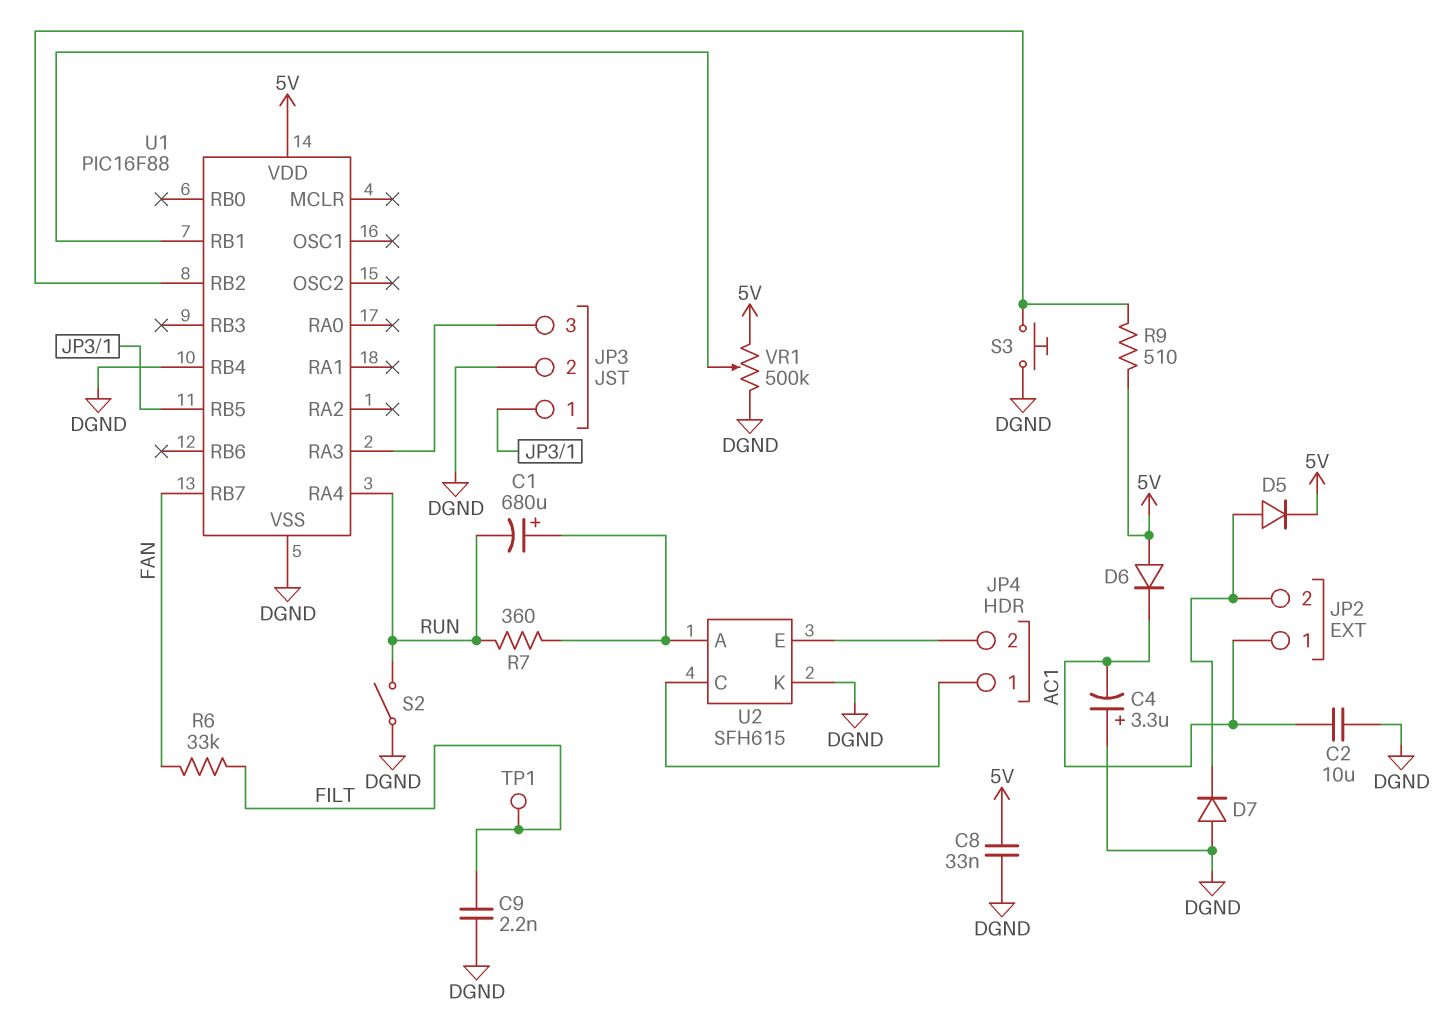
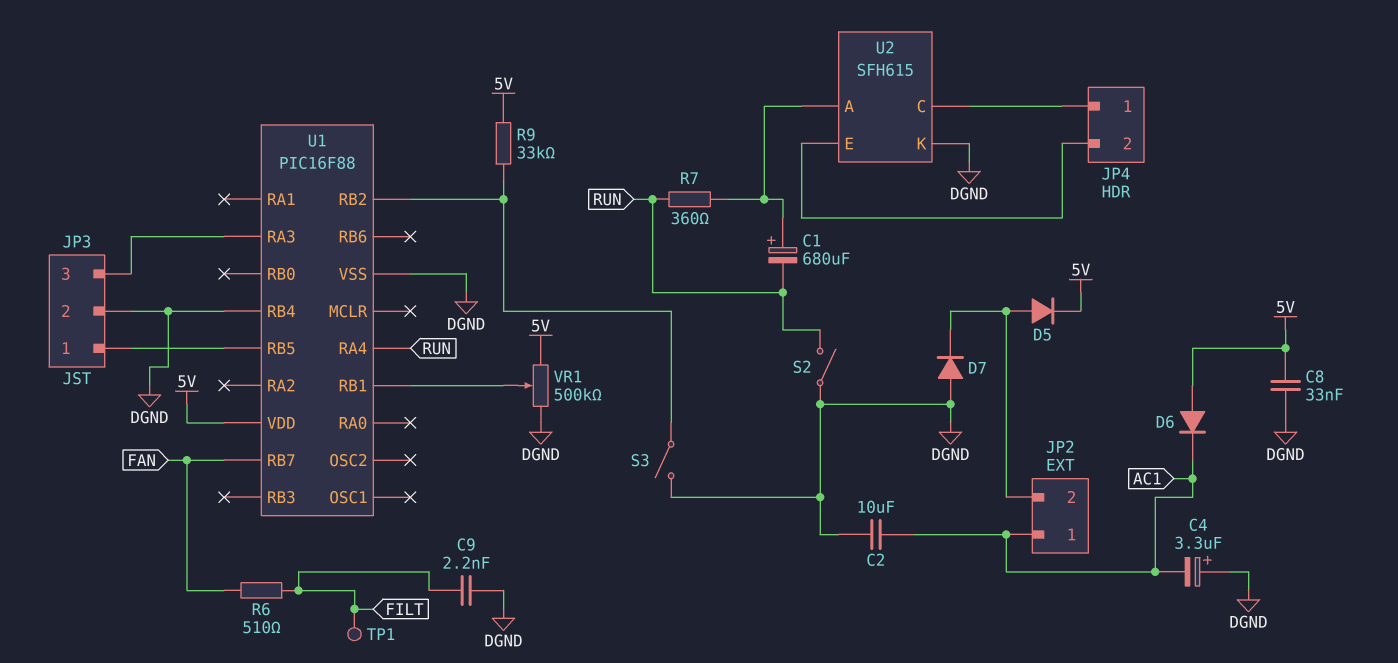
R6: 33k (FAN, FILT) -> 510 (FAN, FILT)
R9: 510 (5V, U1/RB2) -> 33k (5V, U1/RB2)
S3: button (DGND, U1/RB2) -> switch (DGND, U1/RB2)

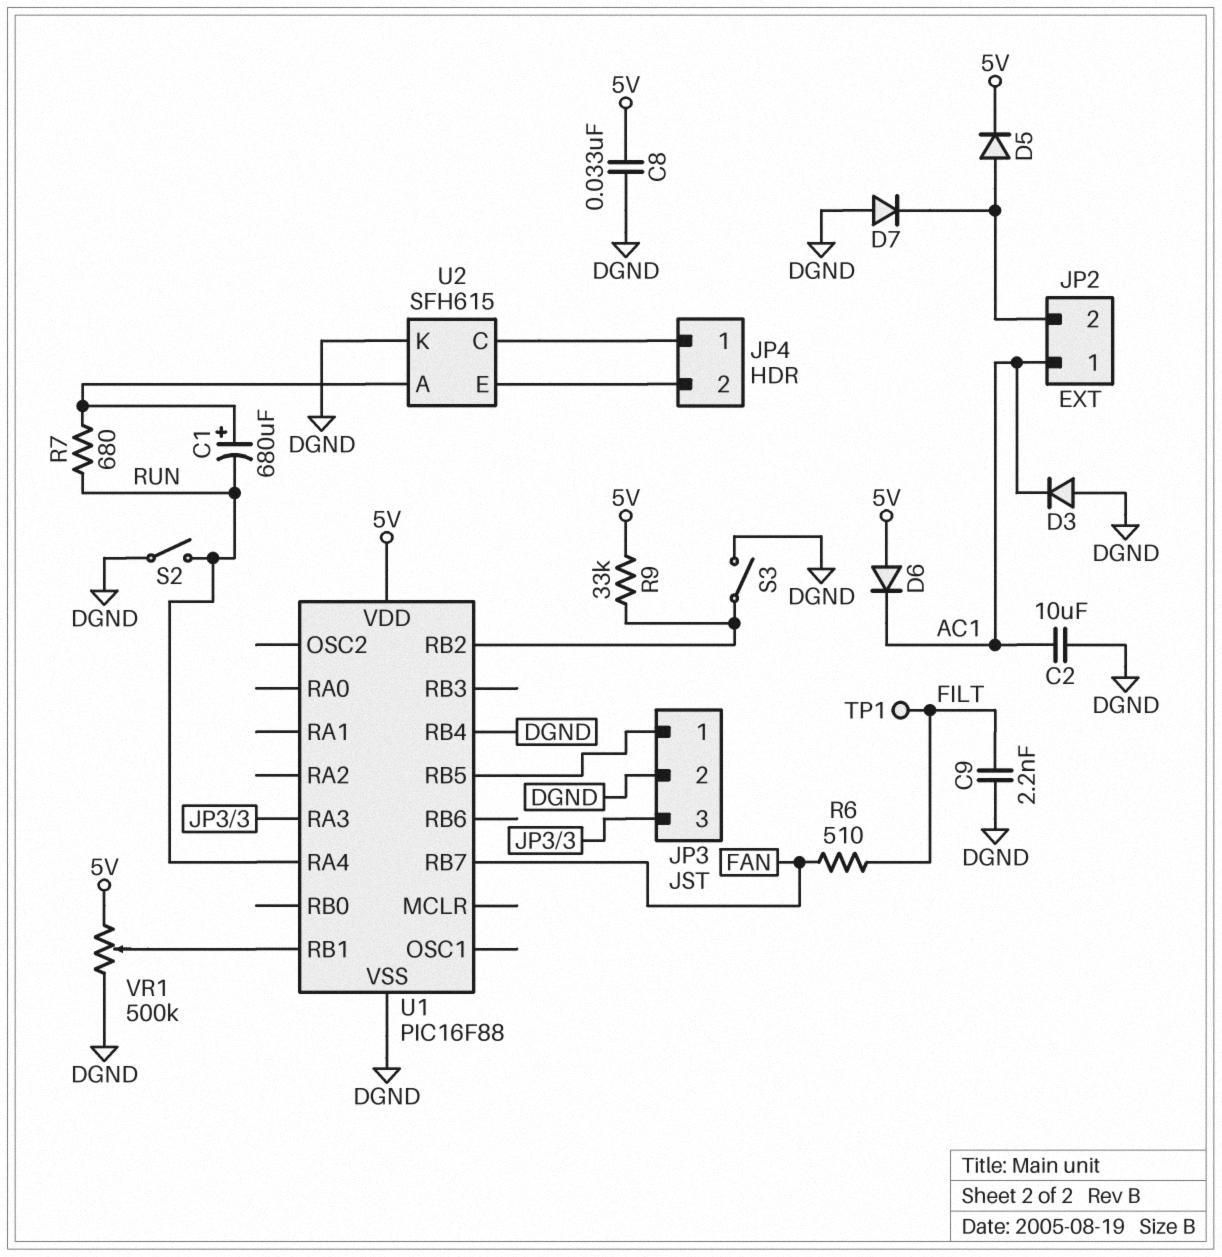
C4: 3.3uF (plus DGND, minus AC1) -> none
D3: none -> diode (A DGND, K AC1)
R7: 360 (RUN, U2/A) -> 680 (RUN, U2/A)

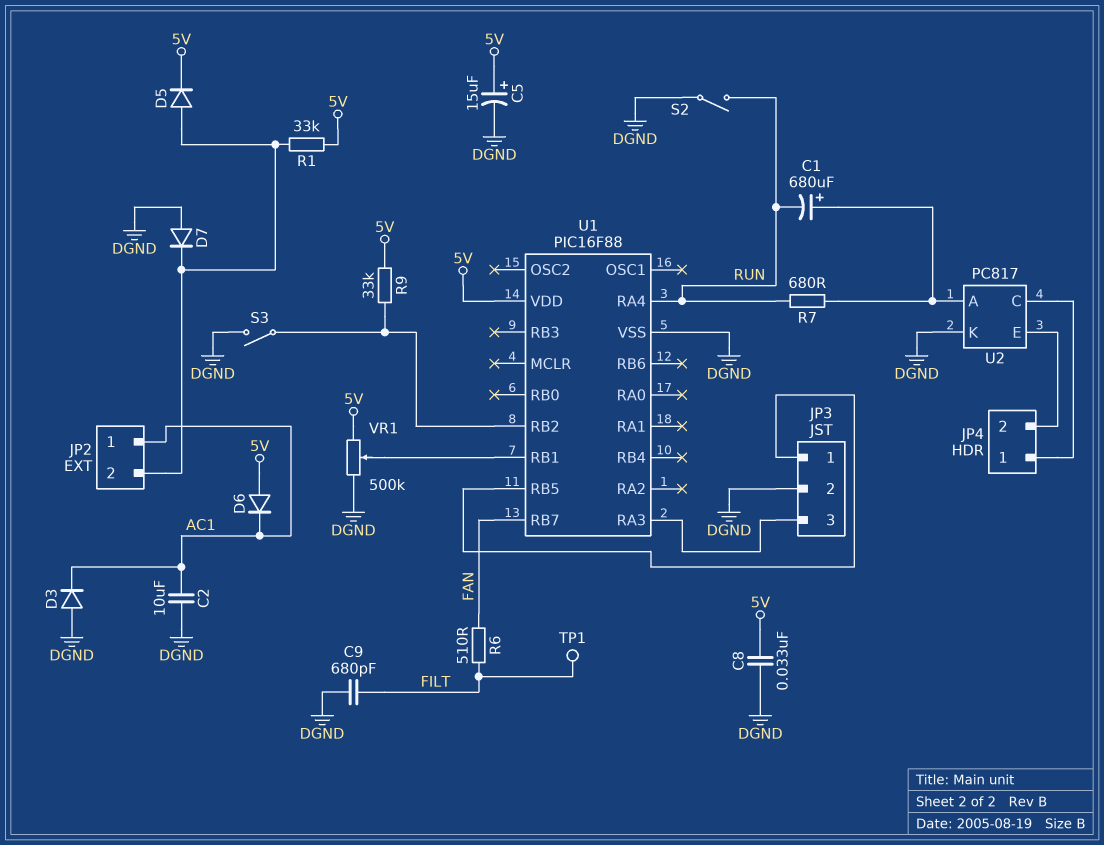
C5: none -> 15uF (plus 5V, minus DGND)
C9: 2.2nF (DGND, FILT) -> 680pF (DGND, FILT)
R1: none -> 33k (5V, JP2/2)
U1 pin RB4: DGND -> none
U2: SFH615 -> PC817

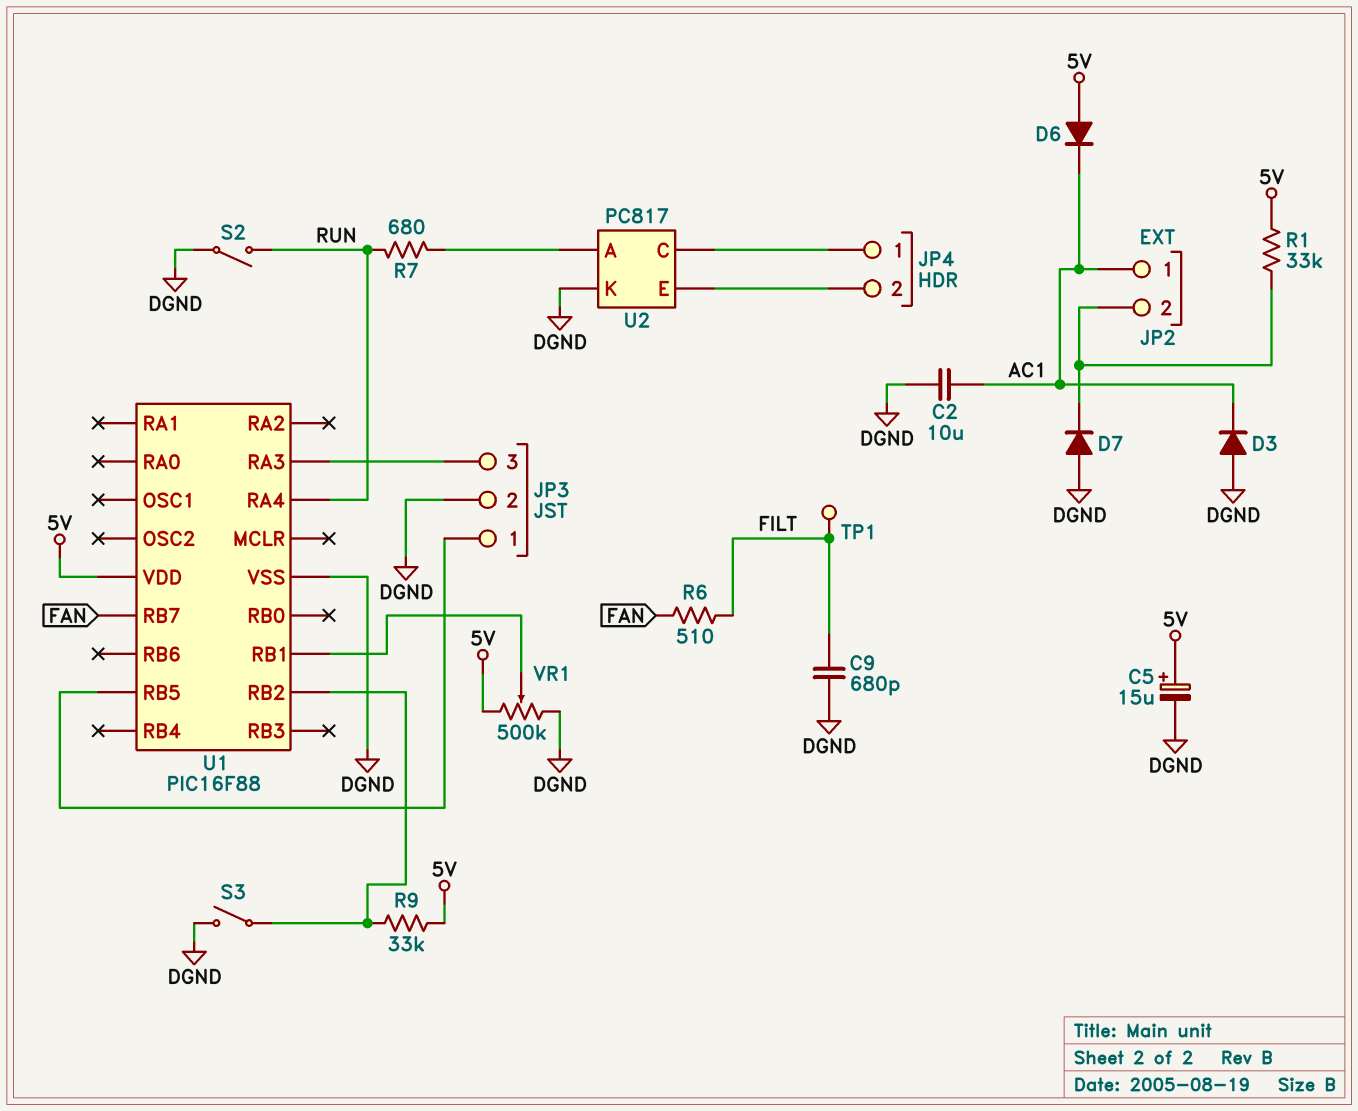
C1: 680uF (plus U2/A, minus RUN) -> none
C8: 33nF (5V, DGND) -> none
D5: diode (A JP2/2, K 5V) -> none

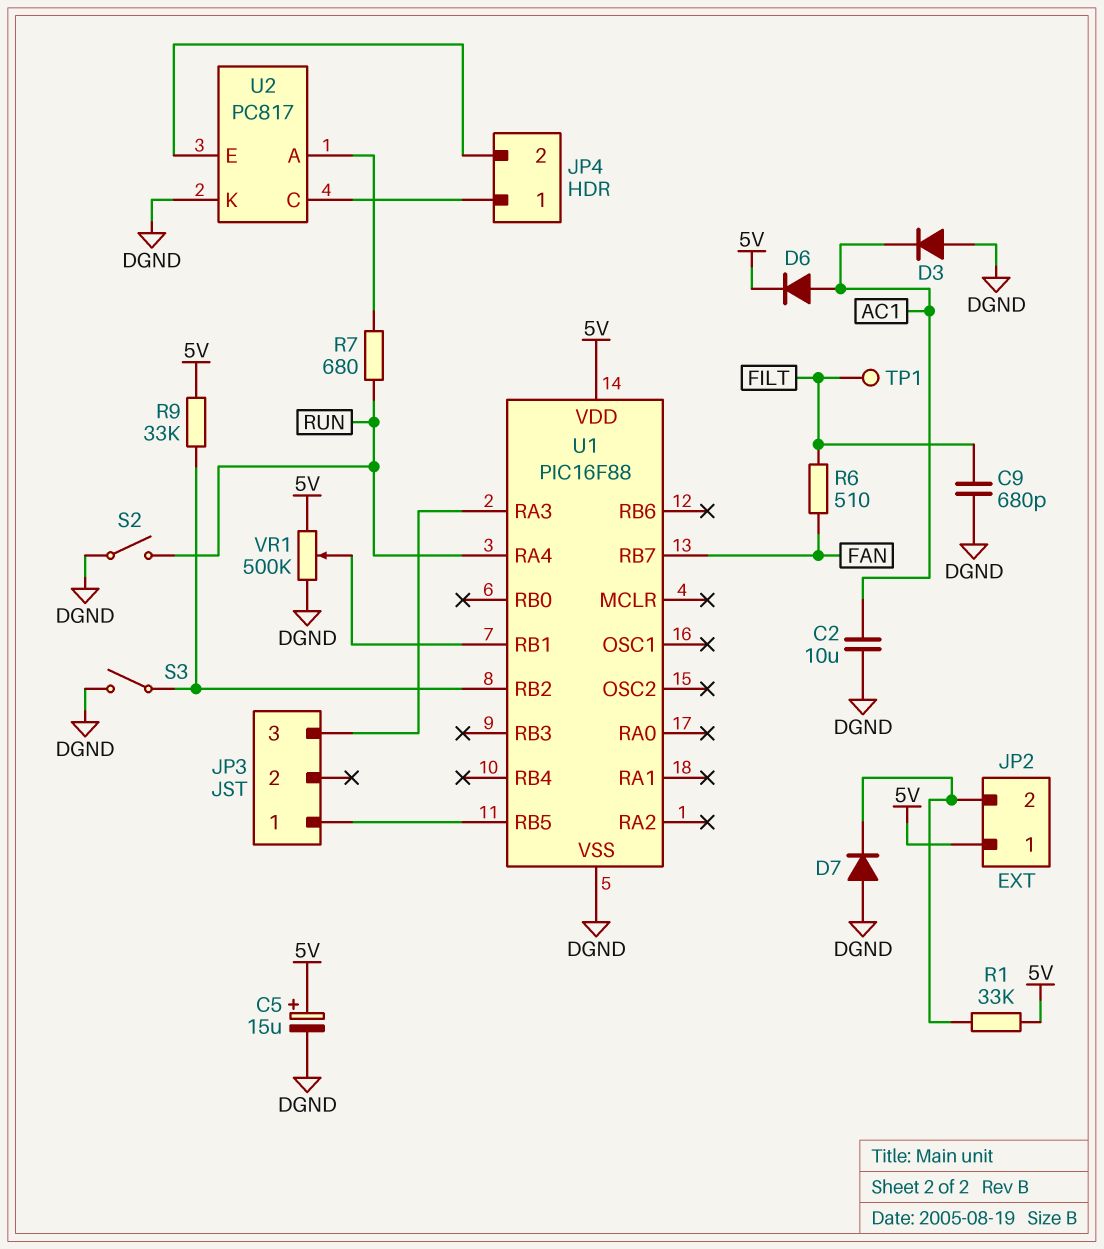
D6: diode (A 5V, K AC1) -> diode (A AC1, K 5V)
JP2 pin 1: AC1 -> 5V
JP3 pin 2: DGND -> none

